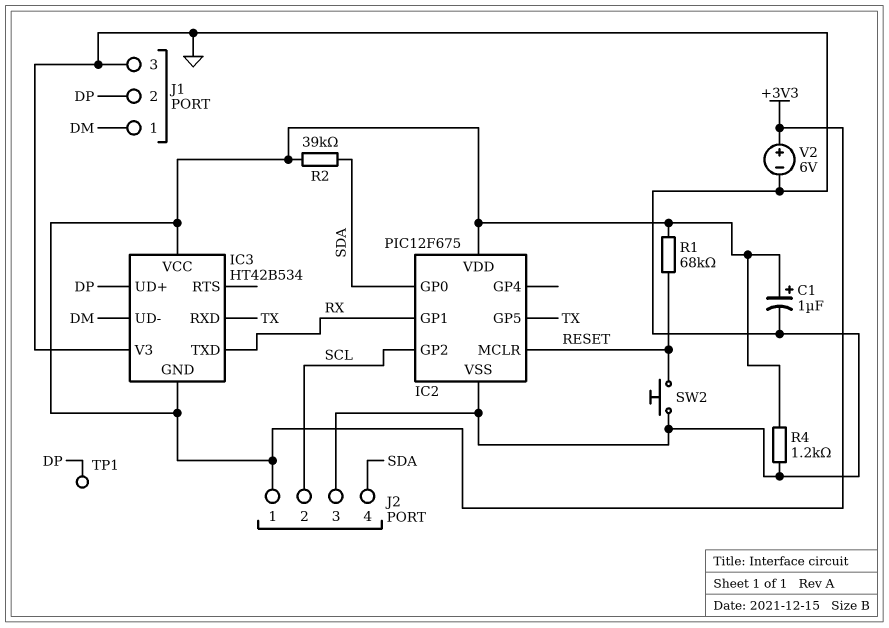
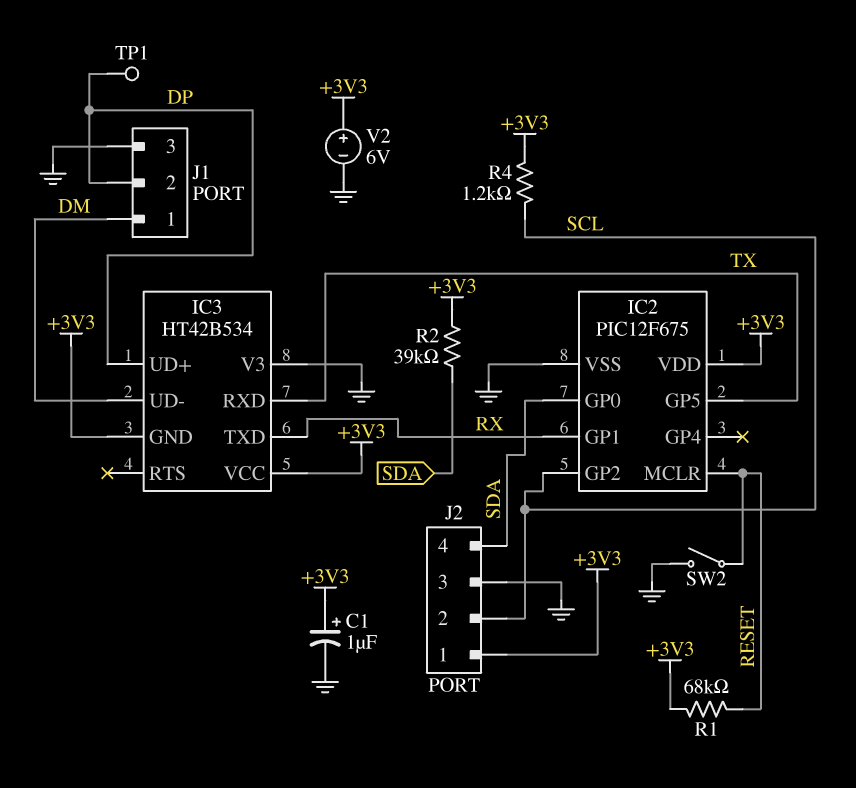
R4: 1.2k (+3V3, GND) -> 1.2k (+3V3, SCL)
SW2: button (GND, RESET) -> switch (GND, RESET)

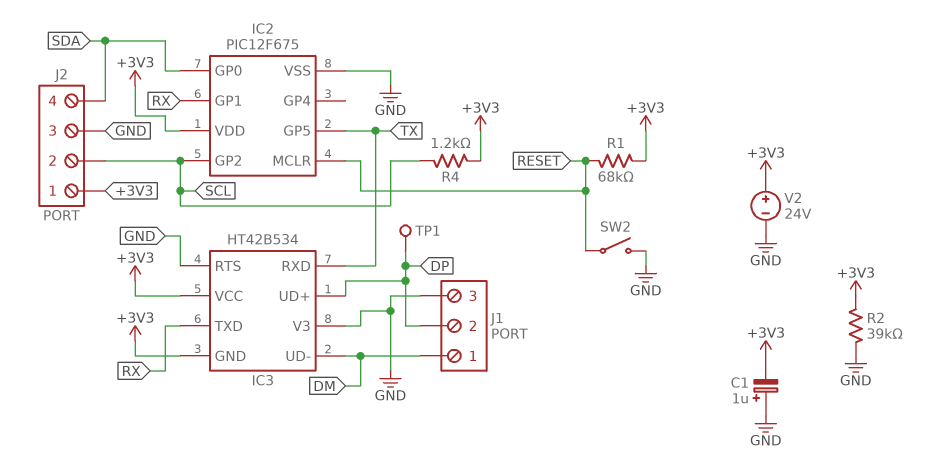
C1: 1uF (plus +3V3, minus GND) -> 1uF (plus GND, minus +3V3)
IC3 pin RTS: none -> GND
R2: 39k (+3V3, SDA) -> 39k (+3V3, GND)
V2: 6V (plus +3V3, minus GND) -> 24V (plus +3V3, minus GND)

